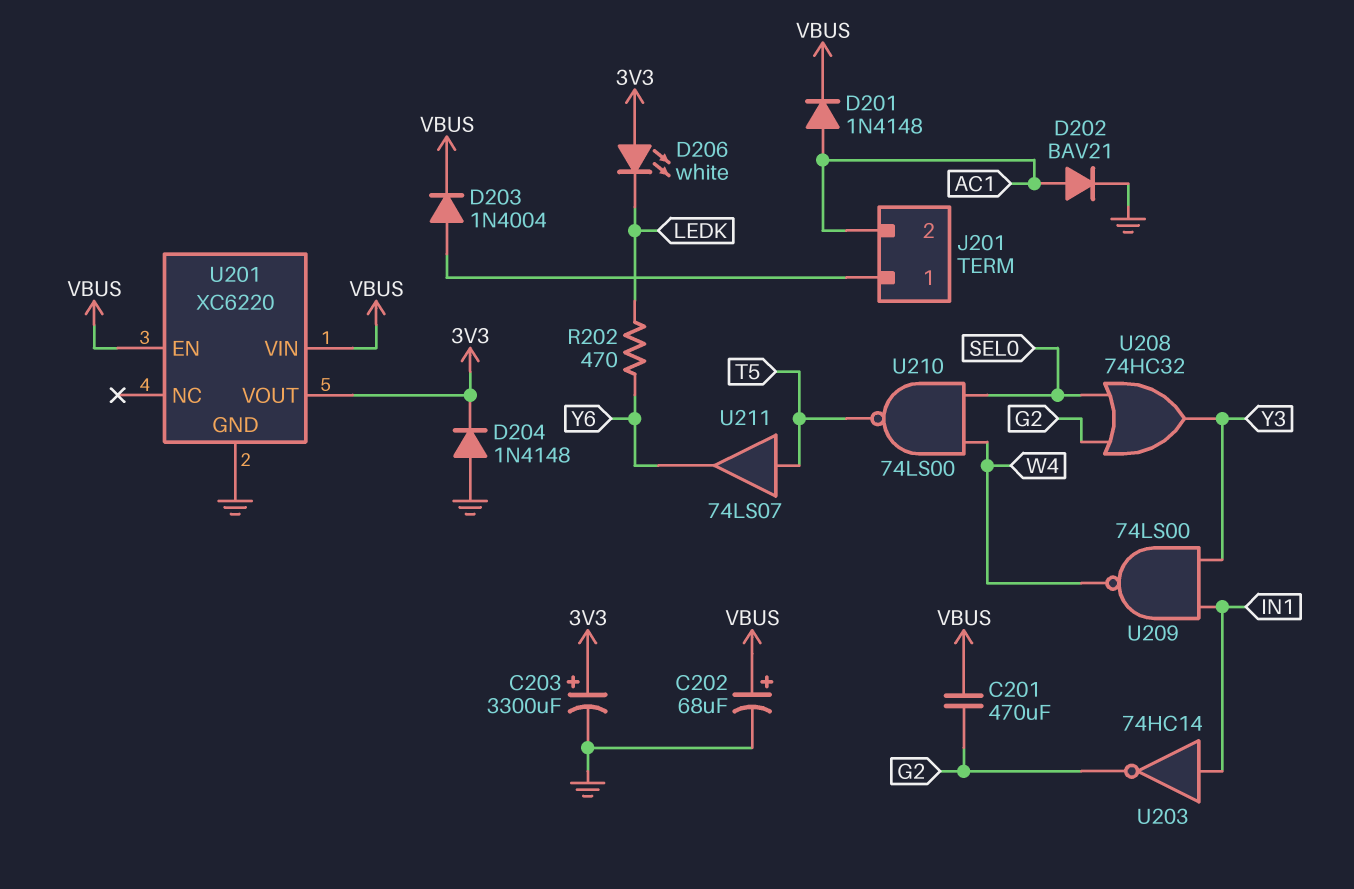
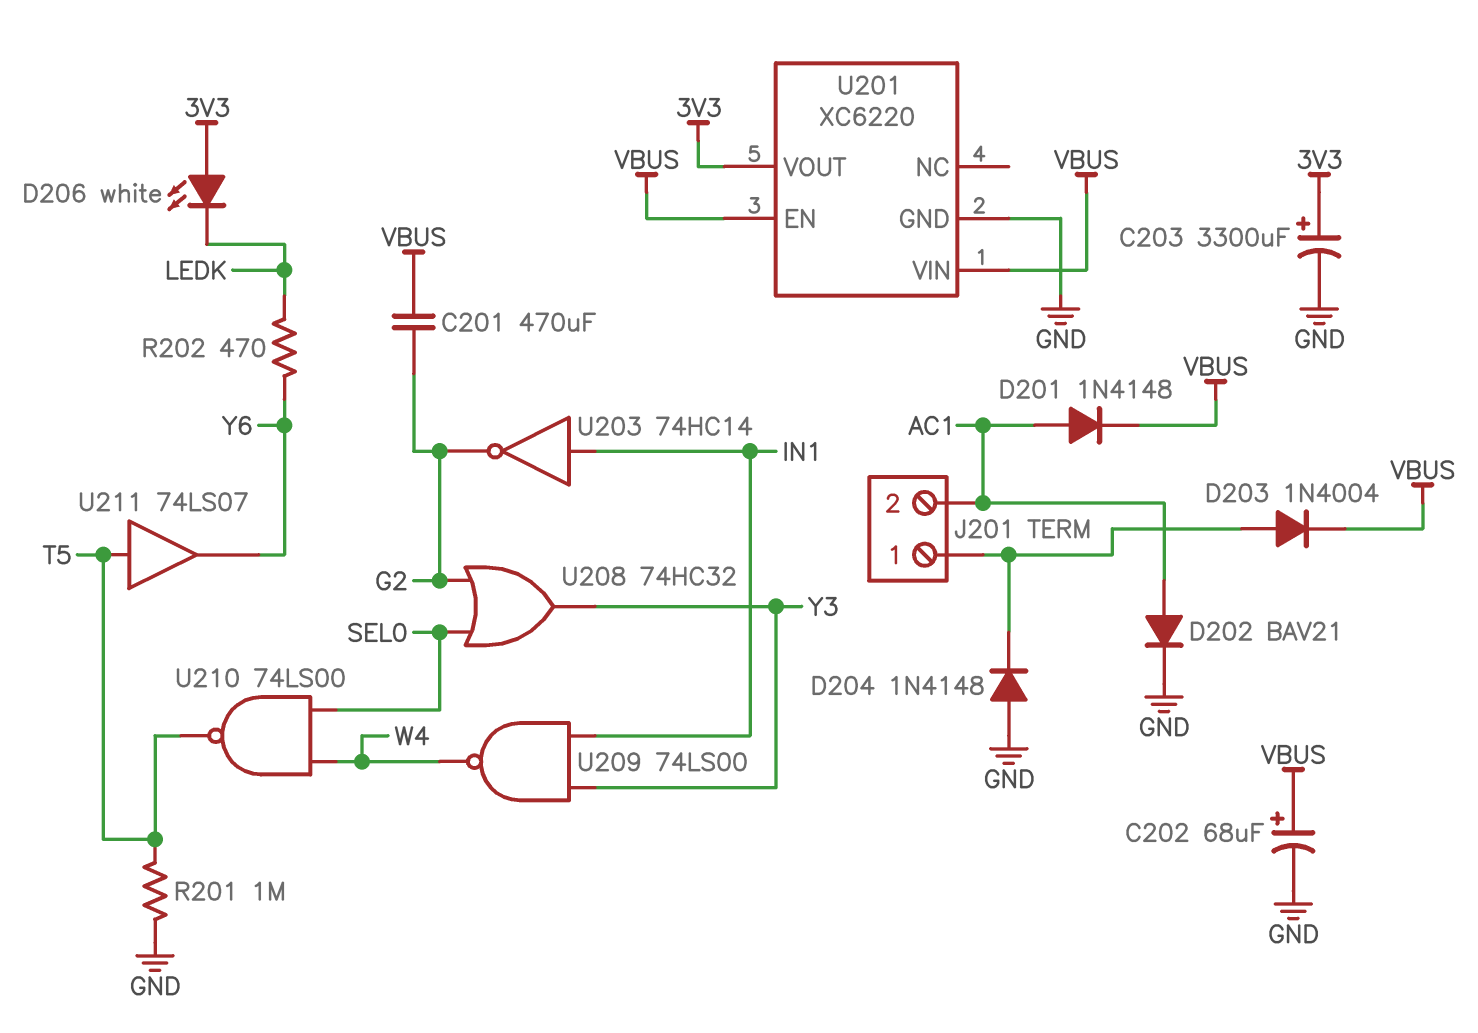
D204: diode 1N4148 (A GND, K 3V3) -> diode 1N4148 (A GND, K J201/1)
R201: none -> 1M (GND, T5)

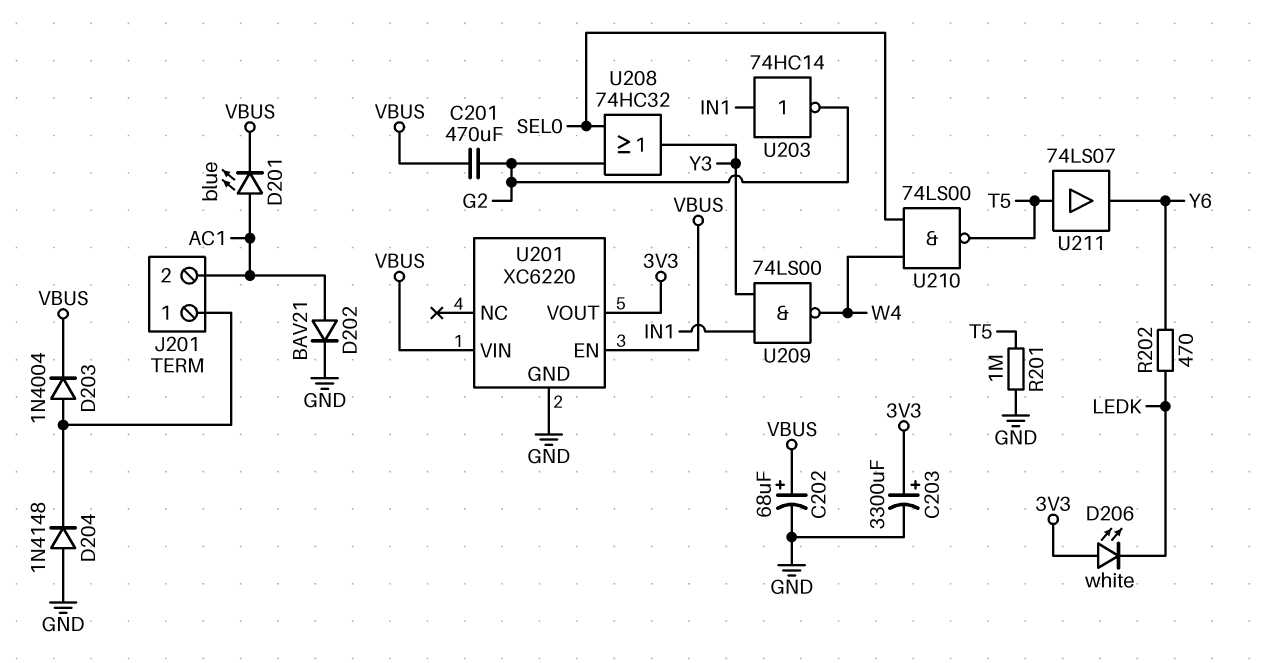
D201: diode 1N4148 (A AC1, K VBUS) -> LED blue (A AC1, K VBUS)

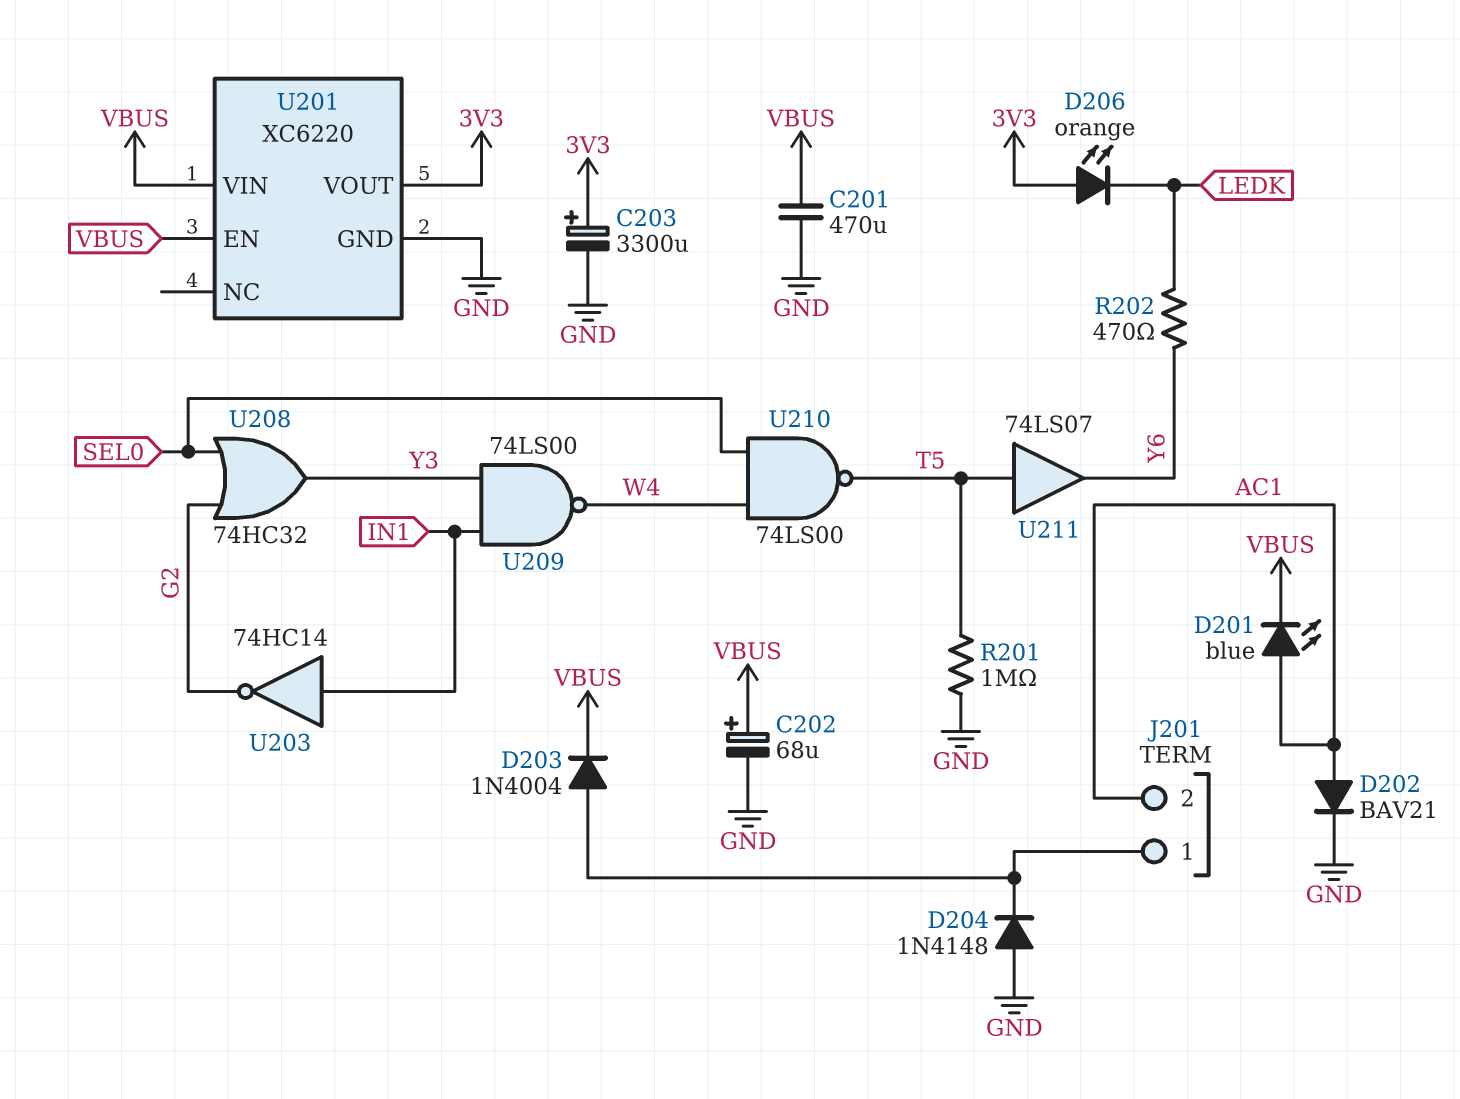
C201: 470uF (G2, VBUS) -> 470uF (GND, VBUS)
D206: LED white (A 3V3, K LEDK) -> LED orange (A 3V3, K LEDK)

